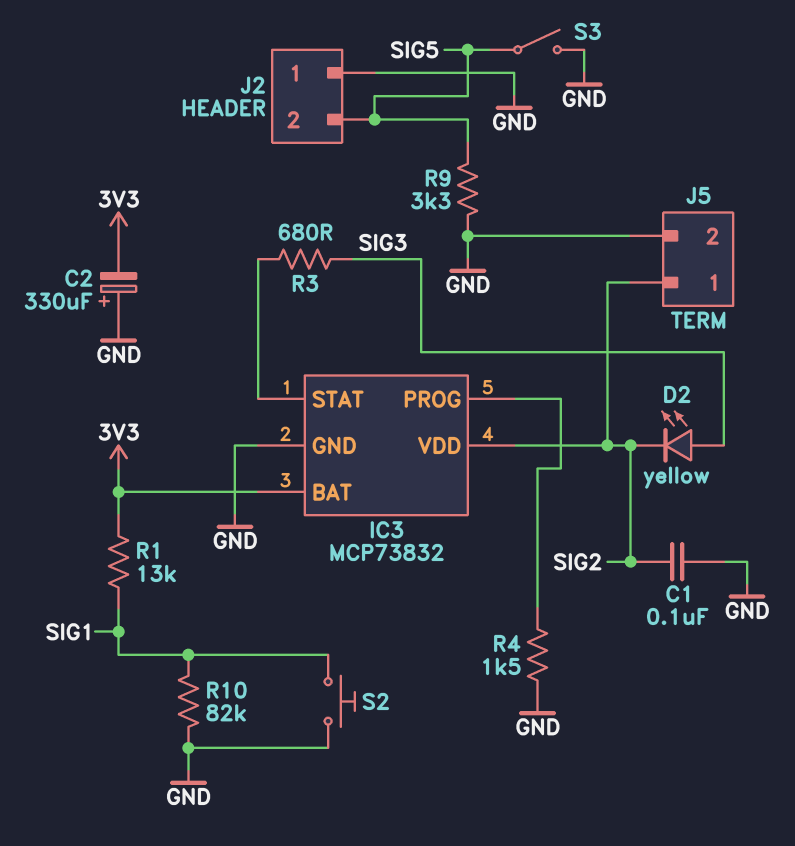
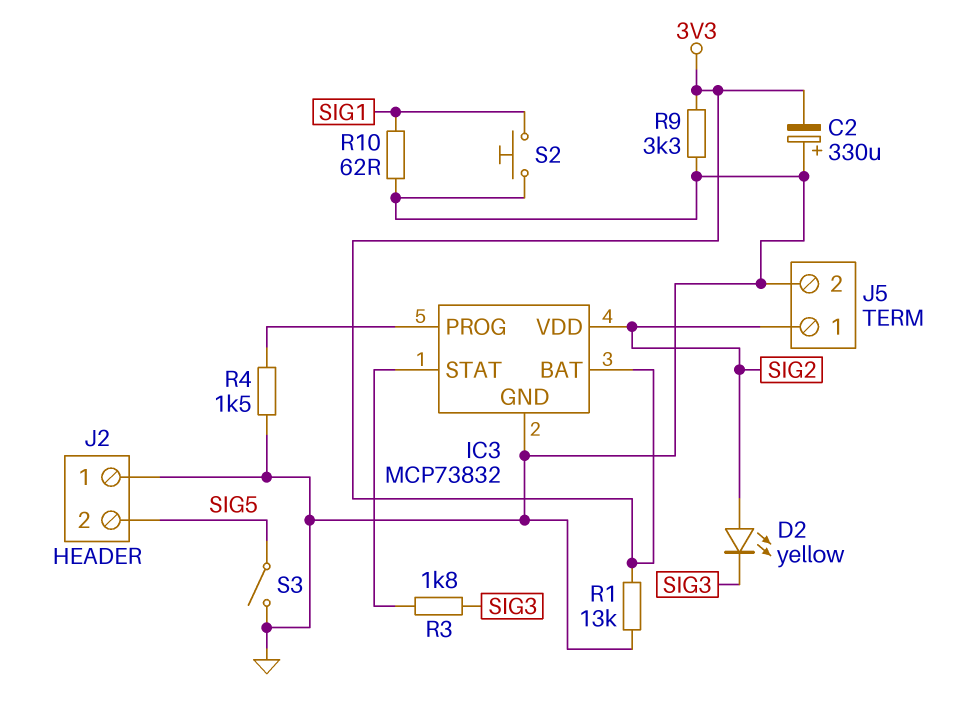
C1: 100nF (GND, SIG2) -> none
D2: LED yellow (A SIG3, K SIG2) -> LED yellow (A SIG2, K SIG3)
R1: 13k (3V3, SIG1) -> 13k (3V3, GND)
R3: 680 (IC3/STAT, SIG3) -> 1.8k (IC3/STAT, SIG3)
R9: 3.3k (GND, SIG5) -> 3.3k (3V3, GND)
R10: 82k (GND, SIG1) -> 62 (GND, SIG1)

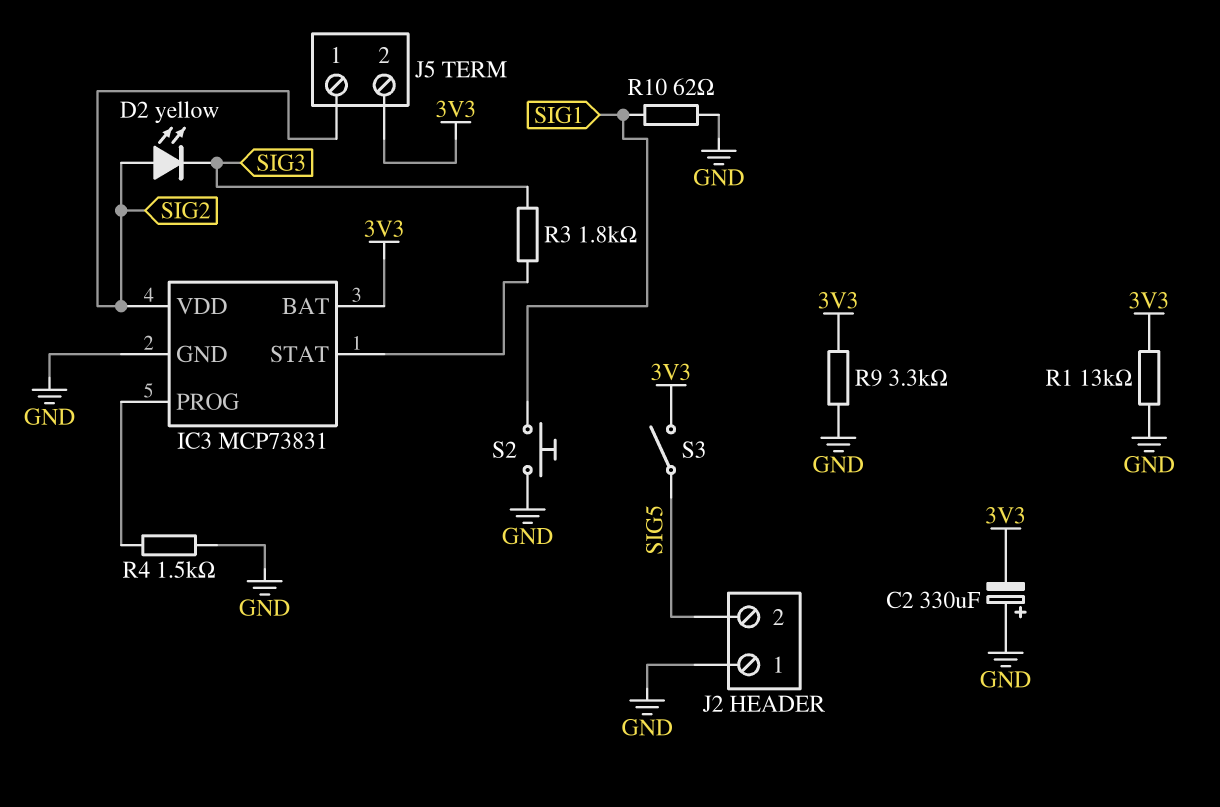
IC3: MCP73832 -> MCP73831
J5 pin 2: GND -> 3V3
S3: switch (GND, SIG5) -> switch (3V3, SIG5)

